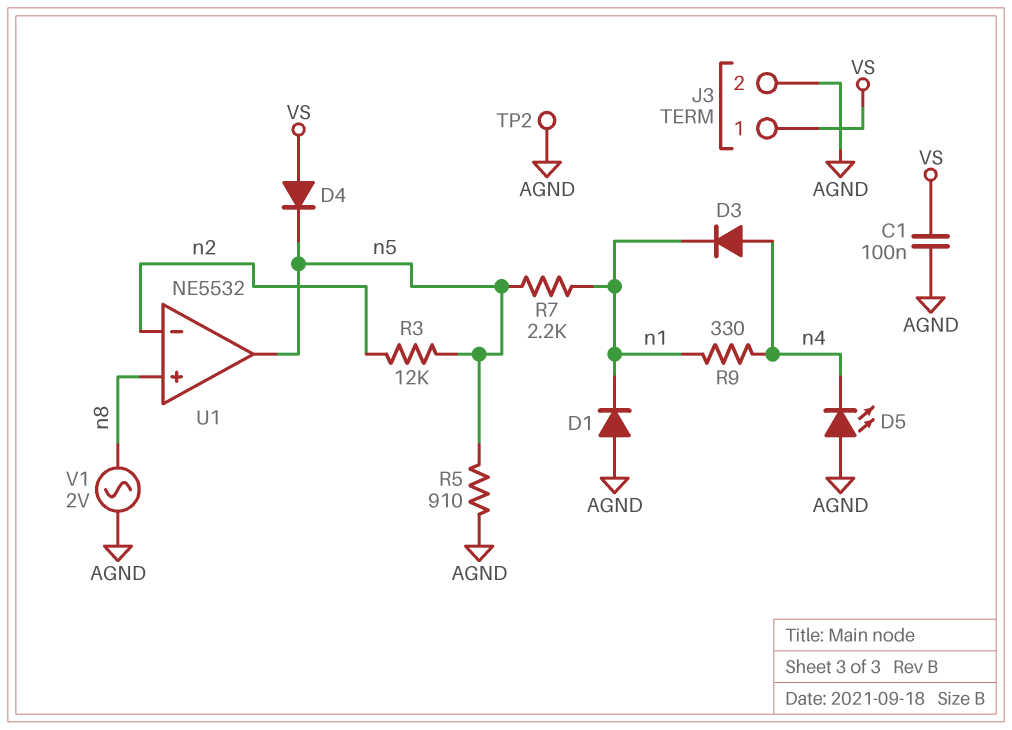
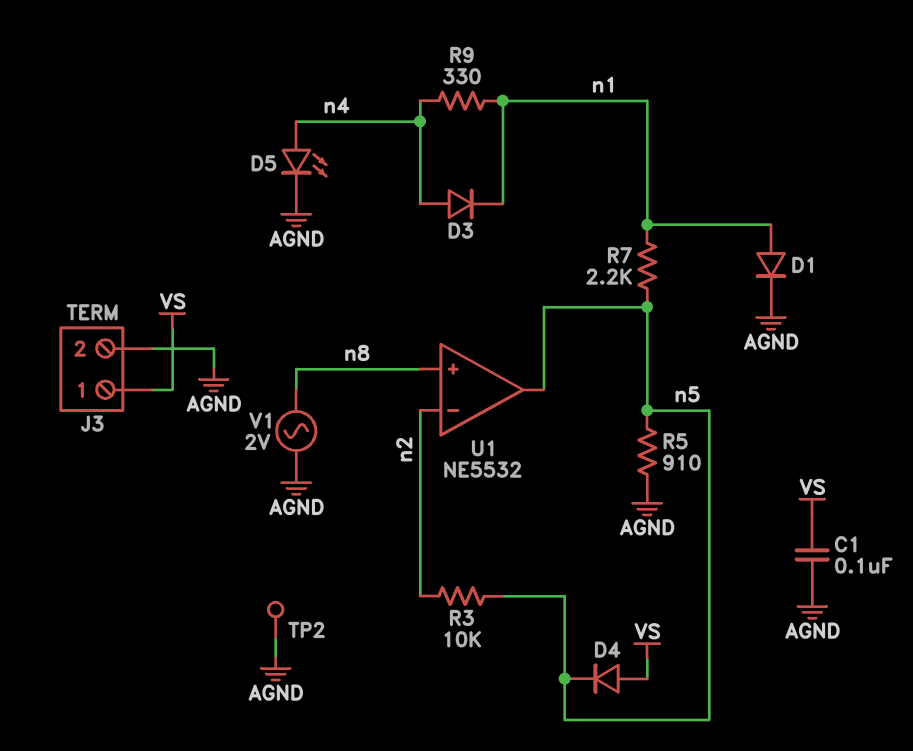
D1: diode (A AGND, K n1) -> diode (A n1, K AGND)
D5: LED (A AGND, K n4) -> LED (A n4, K AGND)
R3: 12k (n2, n5) -> 10k (n2, n5)

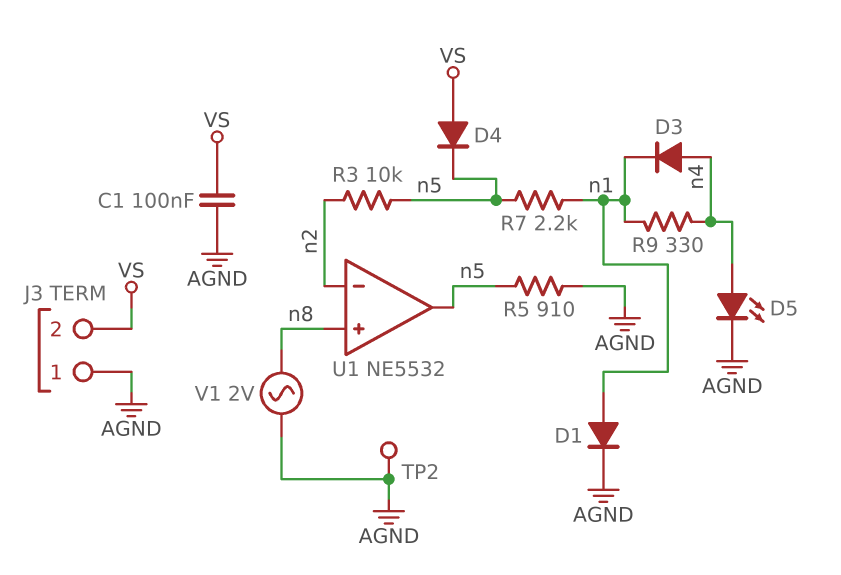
J3 pin 1: VS -> AGND
J3 pin 2: AGND -> VS

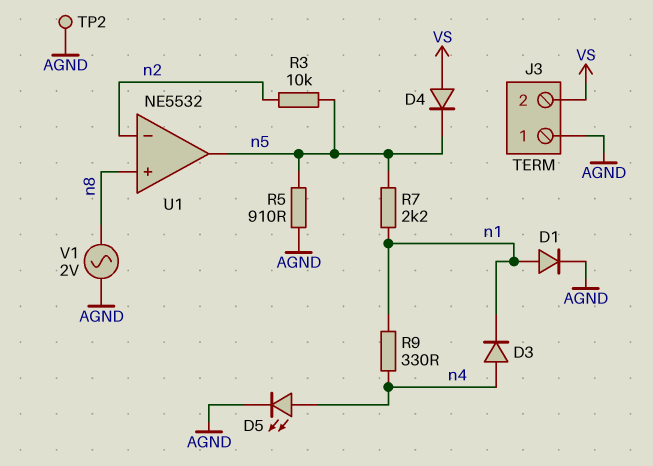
C1: 100nF (AGND, VS) -> none

